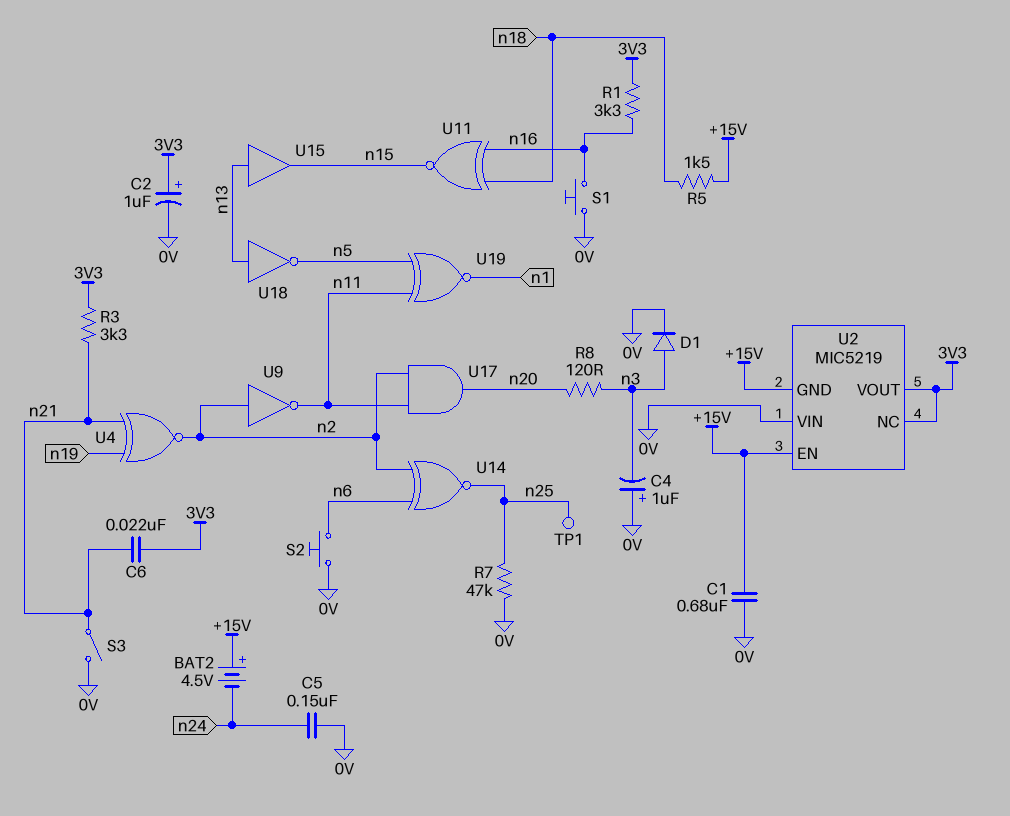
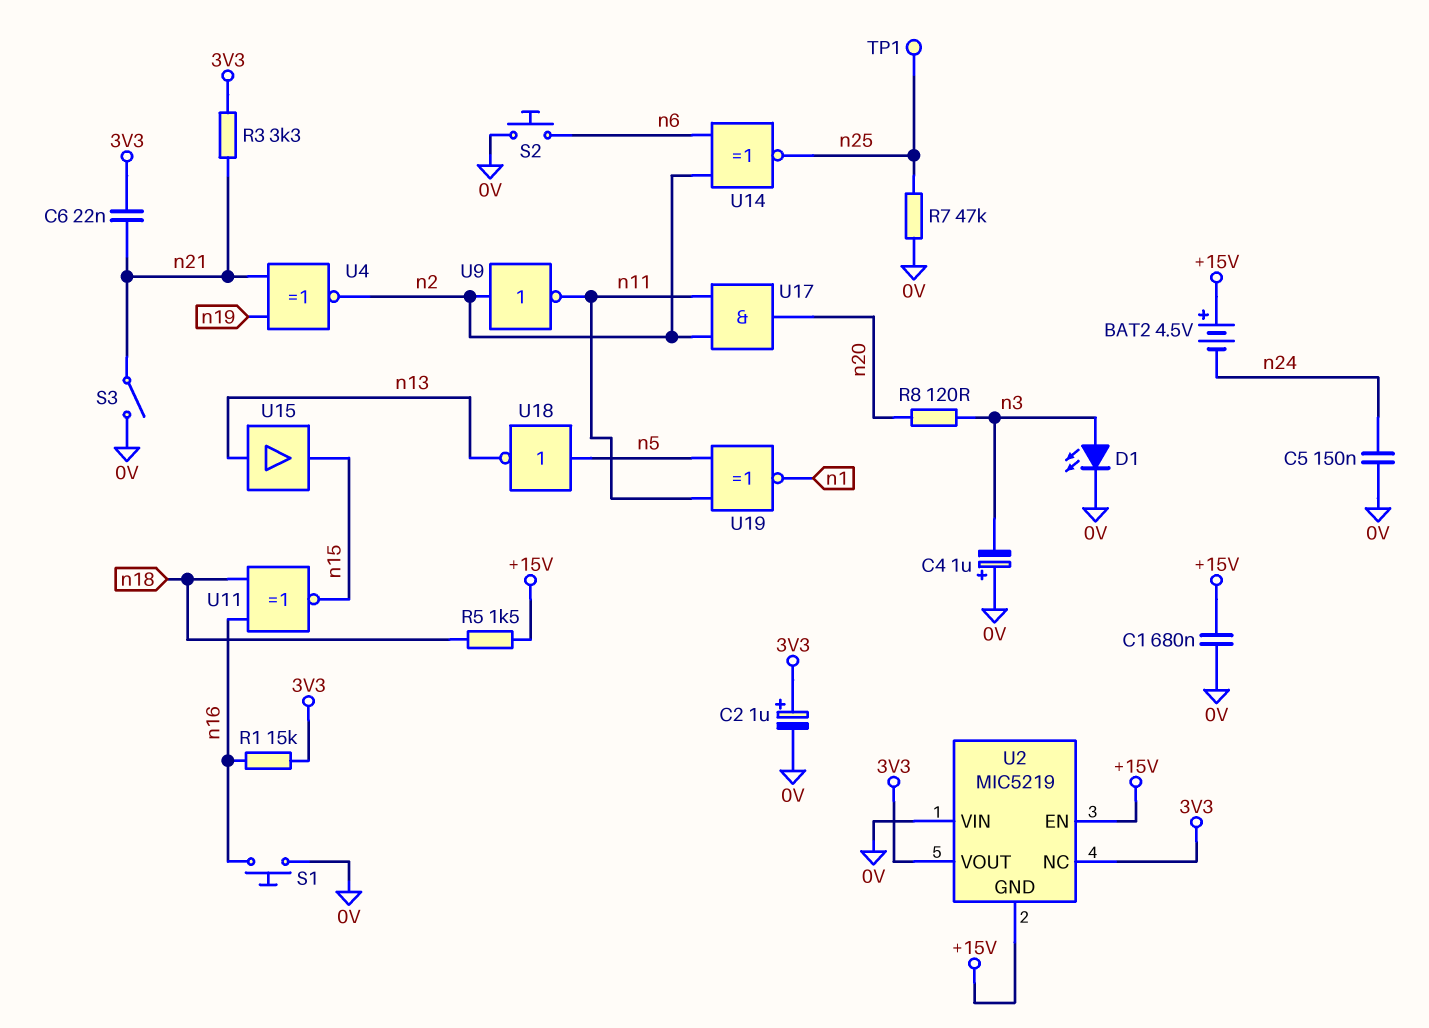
D1: diode (A n3, K 0V) -> LED (A n3, K 0V)
R1: 3.3k (3V3, n16) -> 15k (3V3, n16)
U18: NOT (in n13, out n5) -> NOT (in n5, out n13)

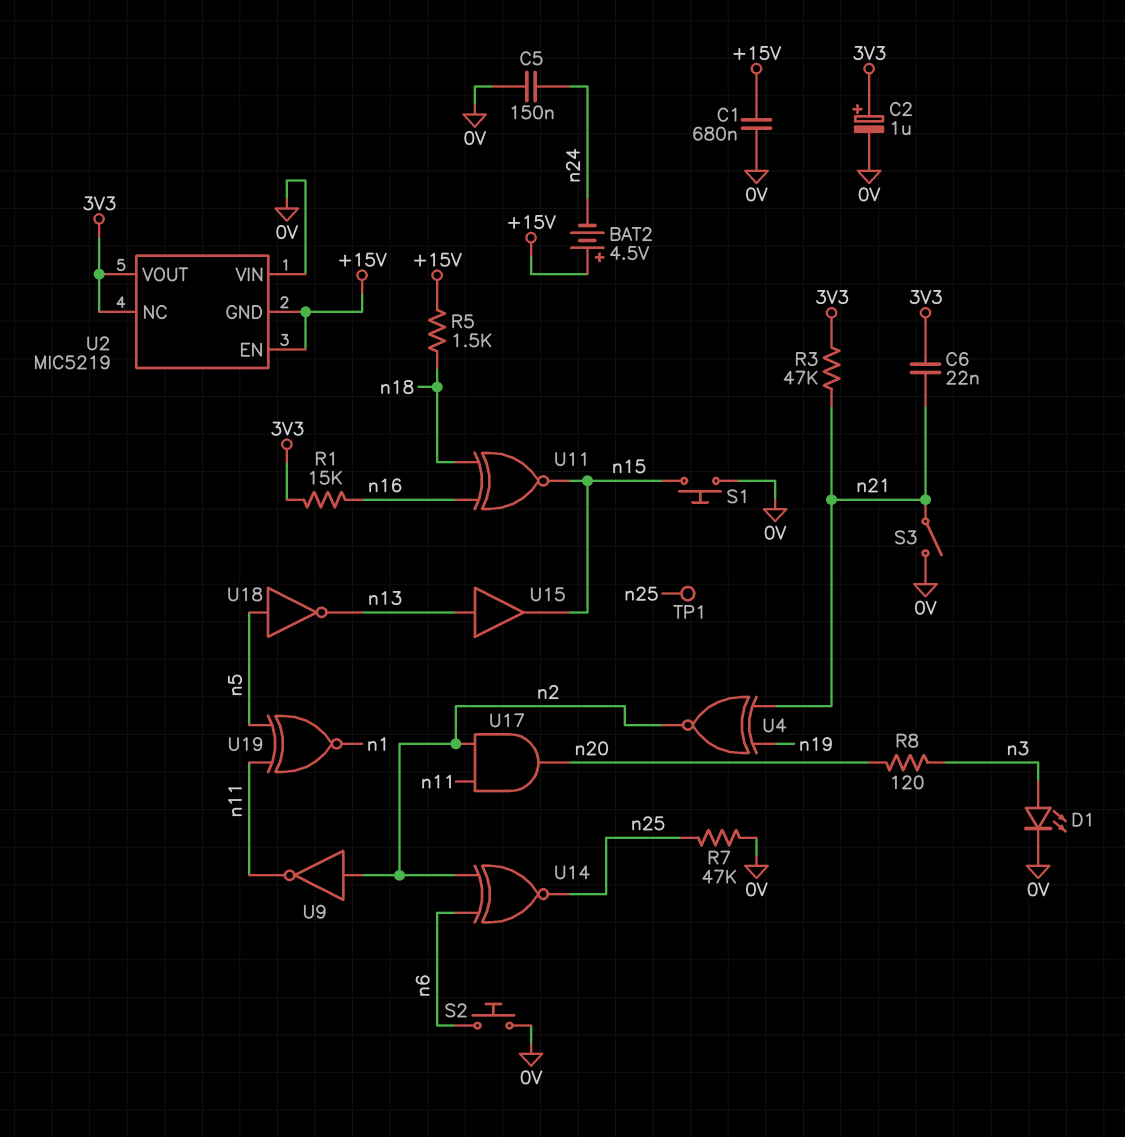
C4: 1uF (plus 0V, minus n3) -> none
R3: 3.3k (3V3, n21) -> 47k (3V3, n21)
S1: button (0V, n16) -> button (0V, n15)

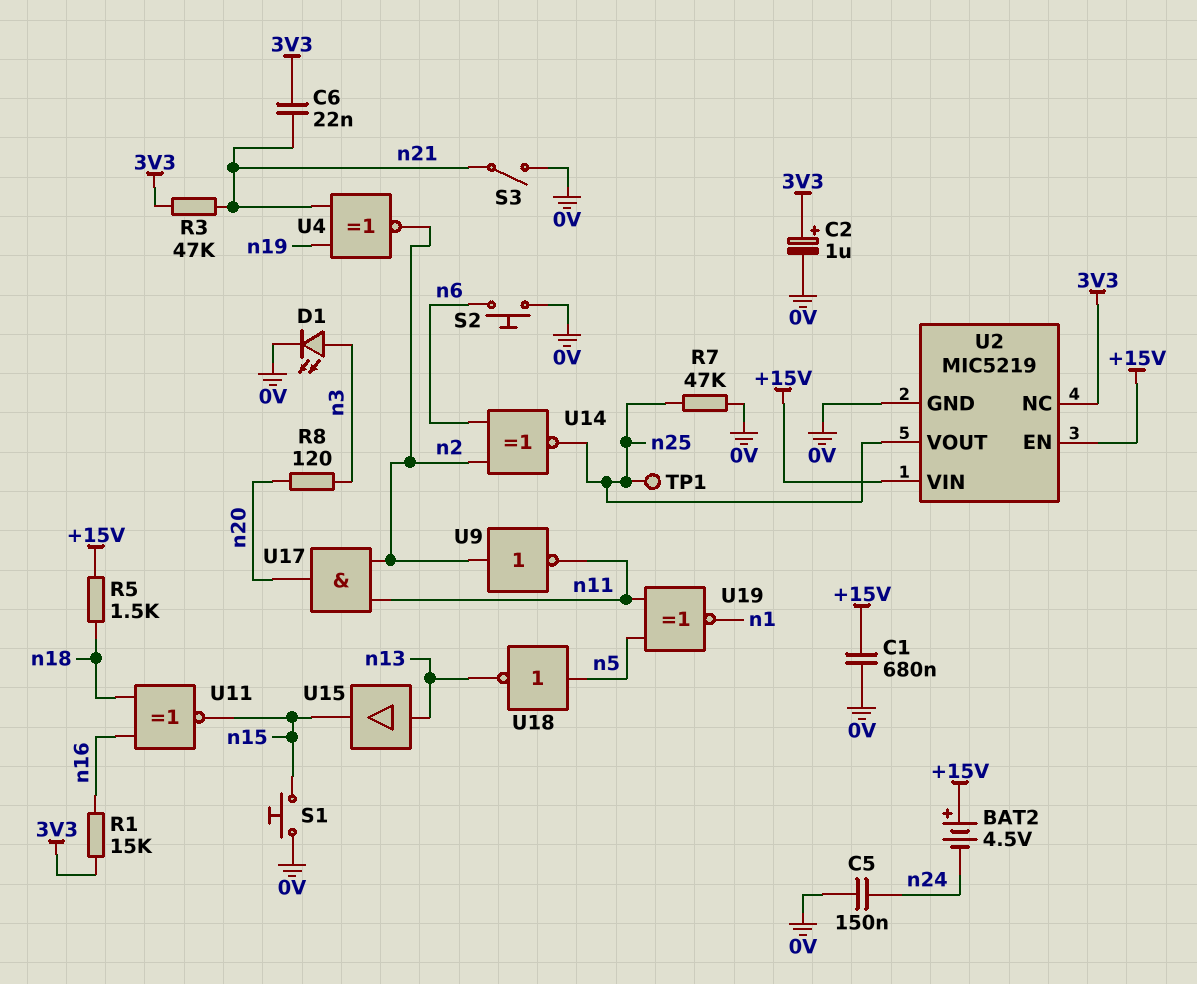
U2 pin GND: +15V -> 0V
U2 pin VIN: 0V -> +15V
U2 pin VOUT: 3V3 -> n25

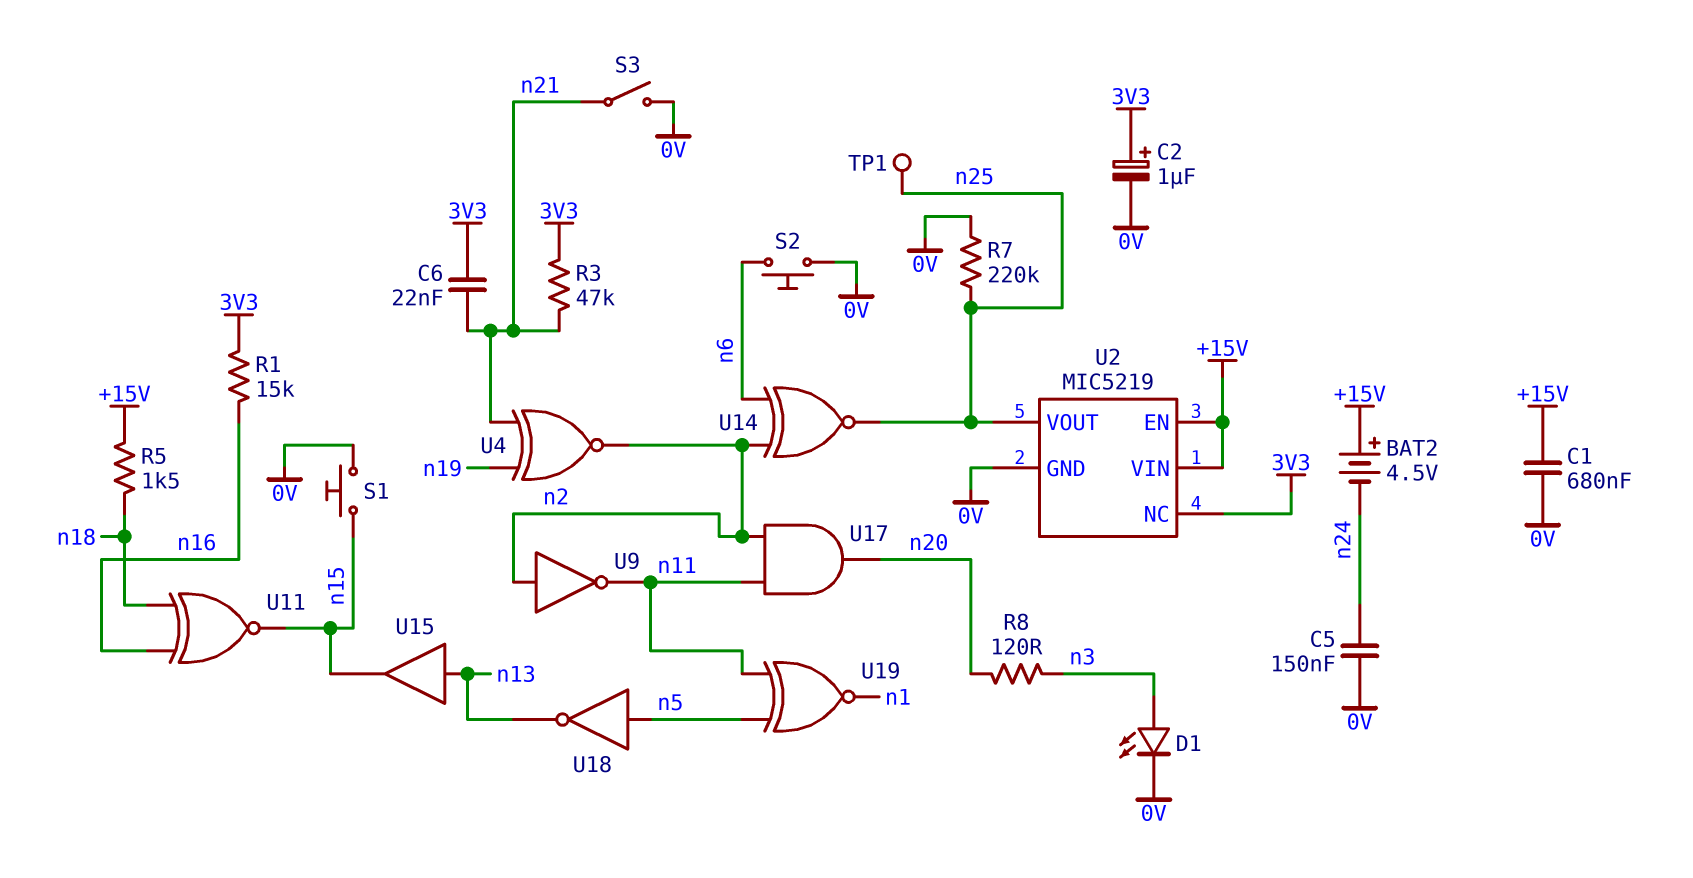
R7: 47k (0V, n25) -> 220k (0V, n25)

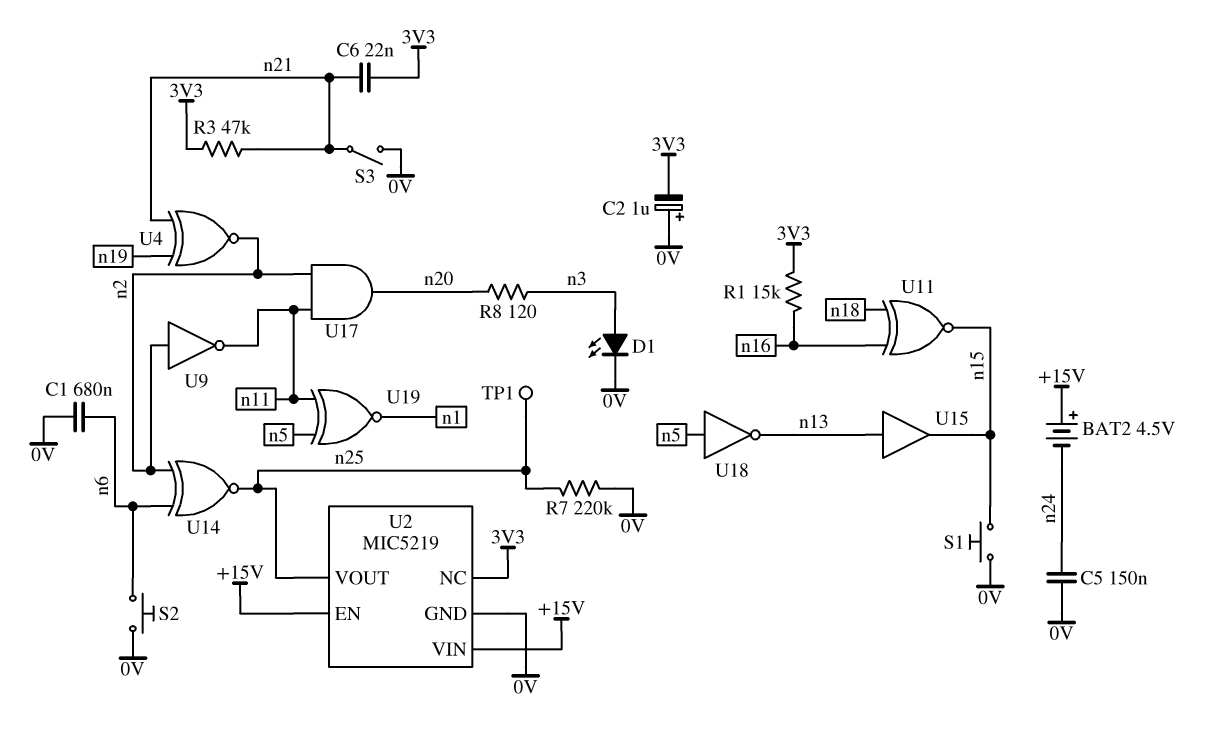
C1: 680nF (+15V, 0V) -> 680nF (0V, n6)
C2: 1uF (plus 3V3, minus 0V) -> 1uF (plus 0V, minus 3V3)
R5: 1.5k (+15V, n18) -> none

